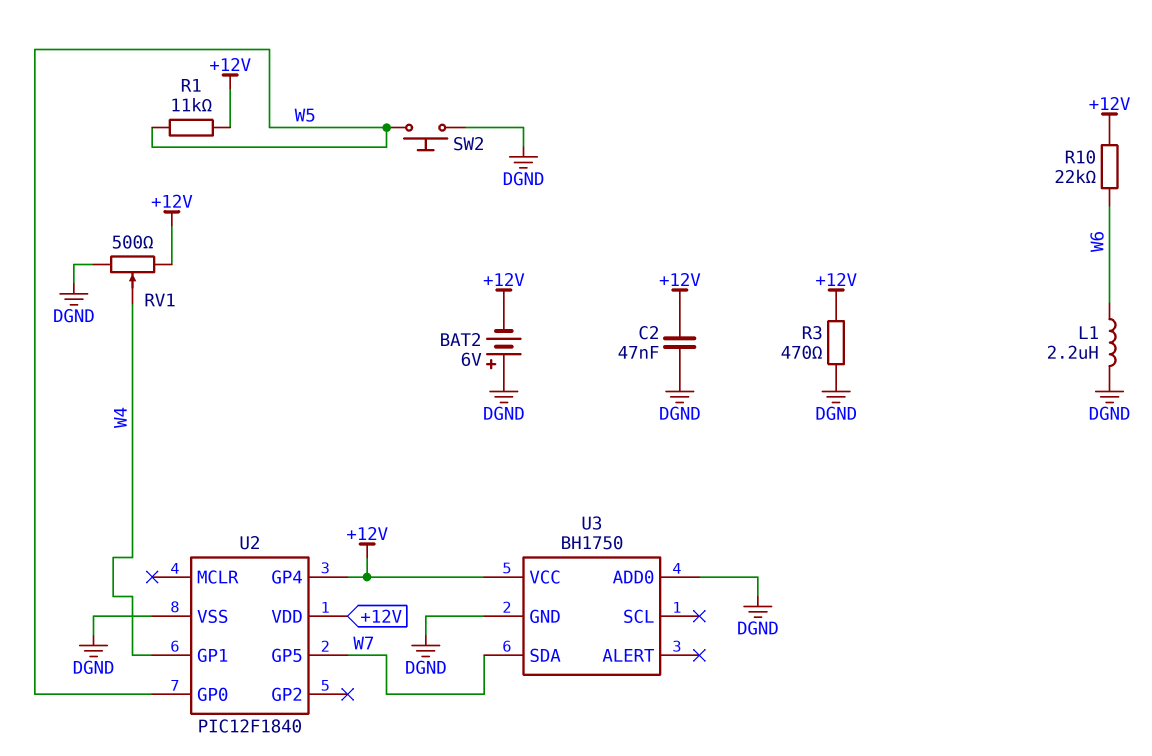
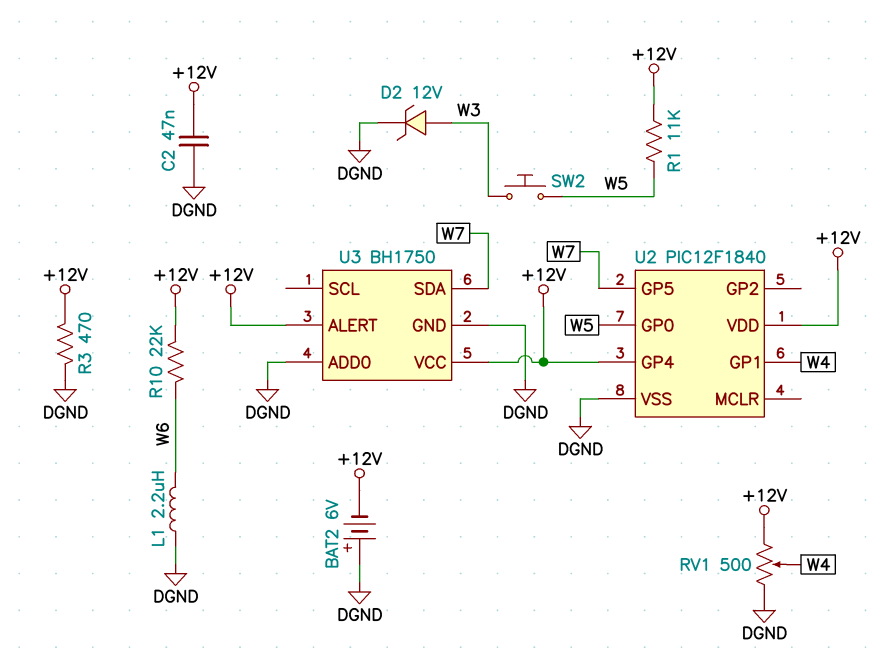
D2: none -> zener 12V (A W3, K DGND)
SW2: button (DGND, W5) -> button (W3, W5)
U3 pin ALERT: none -> +12V

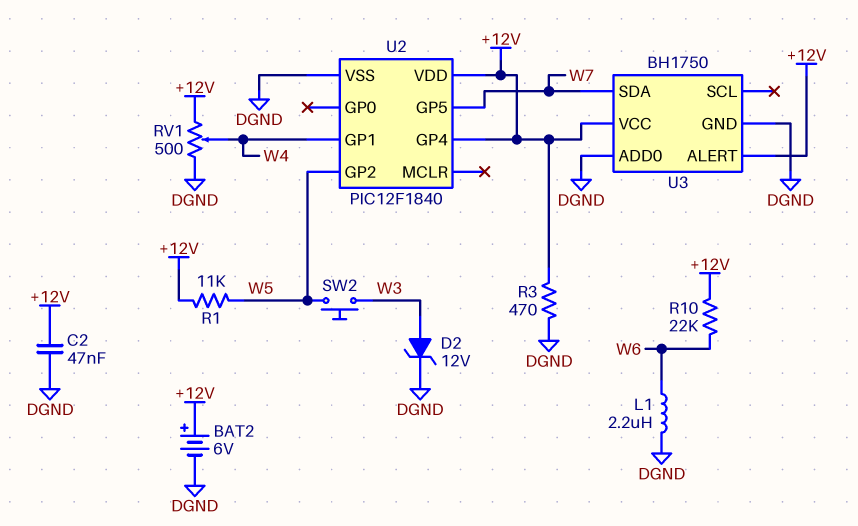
BAT2: 6V (plus DGND, minus +12V) -> 6V (plus +12V, minus DGND)
U2 pin GP0: W5 -> none
U2 pin GP2: none -> W5

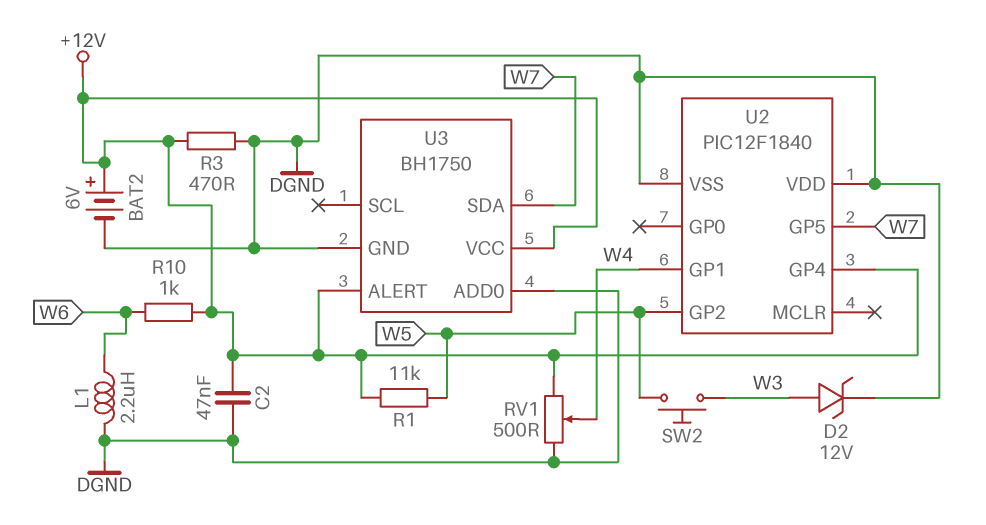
R10: 22k (+12V, W6) -> 1k (+12V, W6)
U2 pin VDD: +12V -> DGND

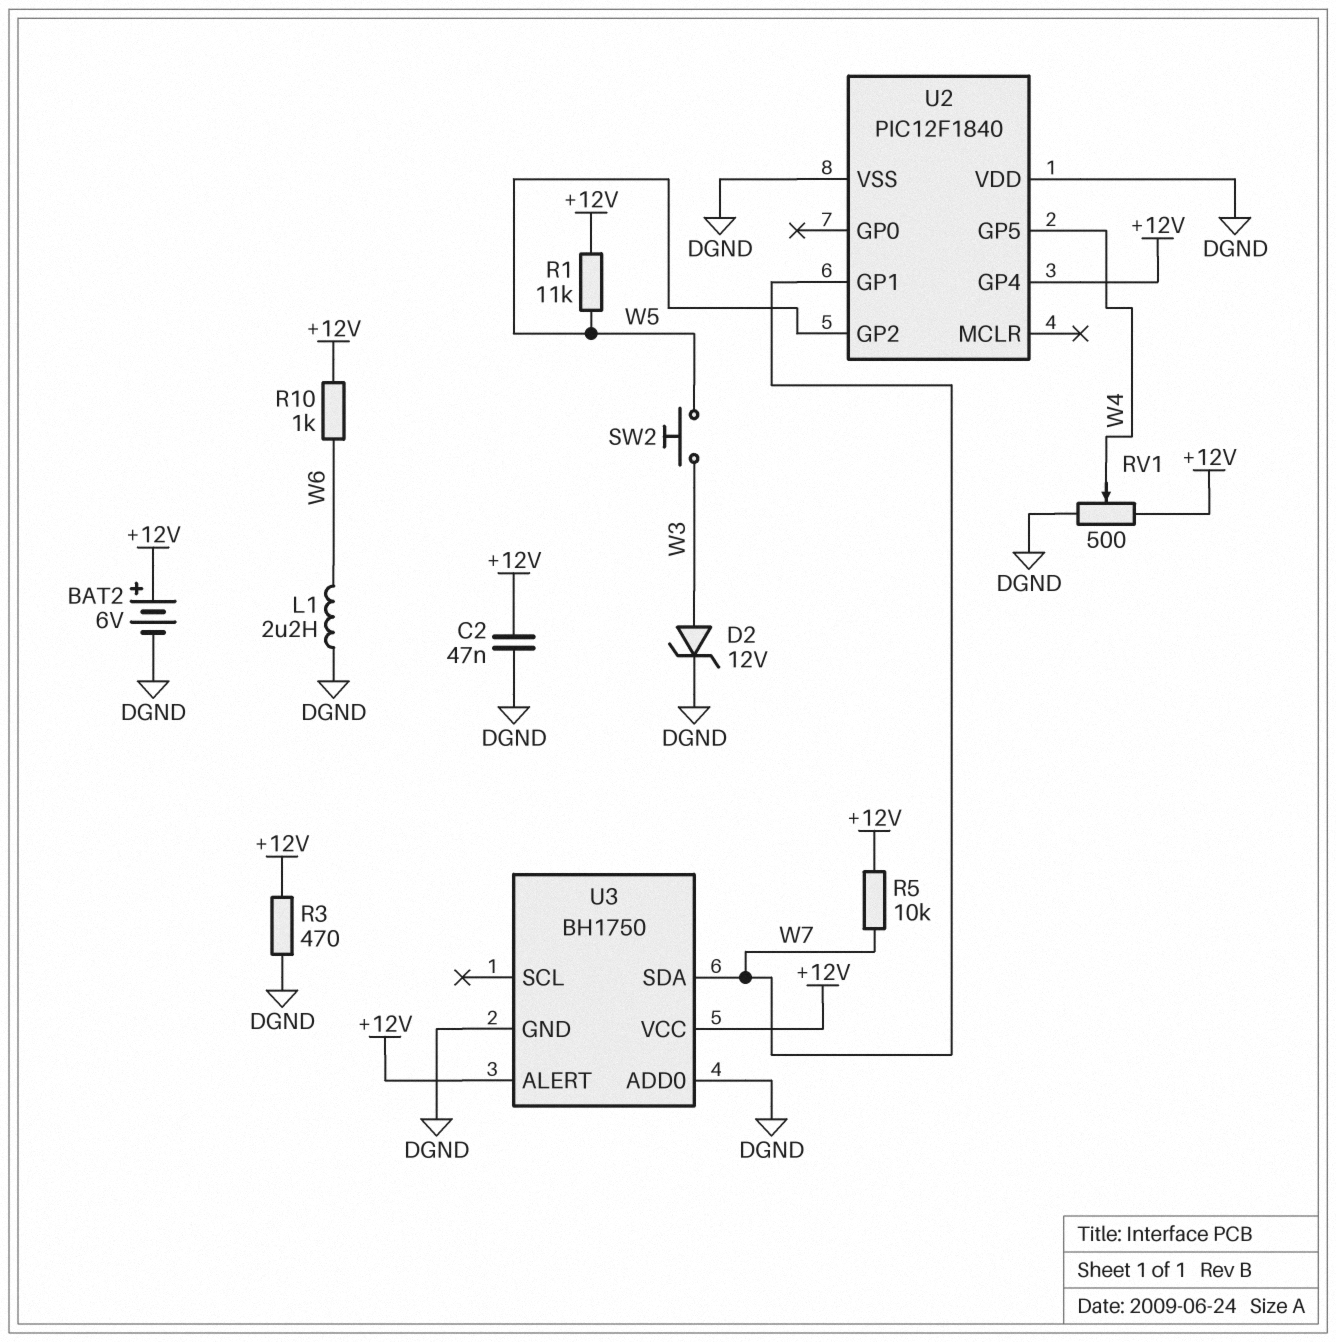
R5: none -> 10k (+12V, W7)
U2 pin GP1: W4 -> W7
U2 pin GP5: W7 -> W4

